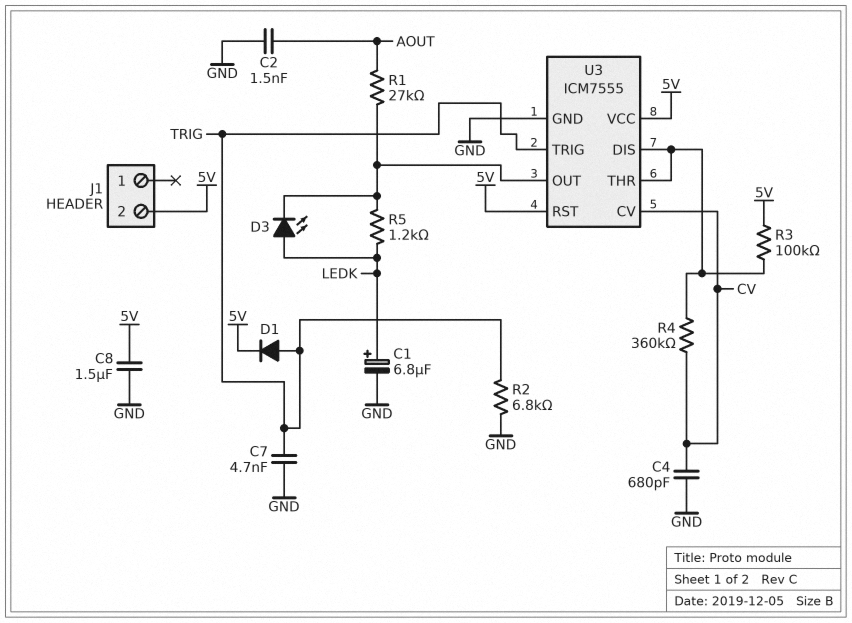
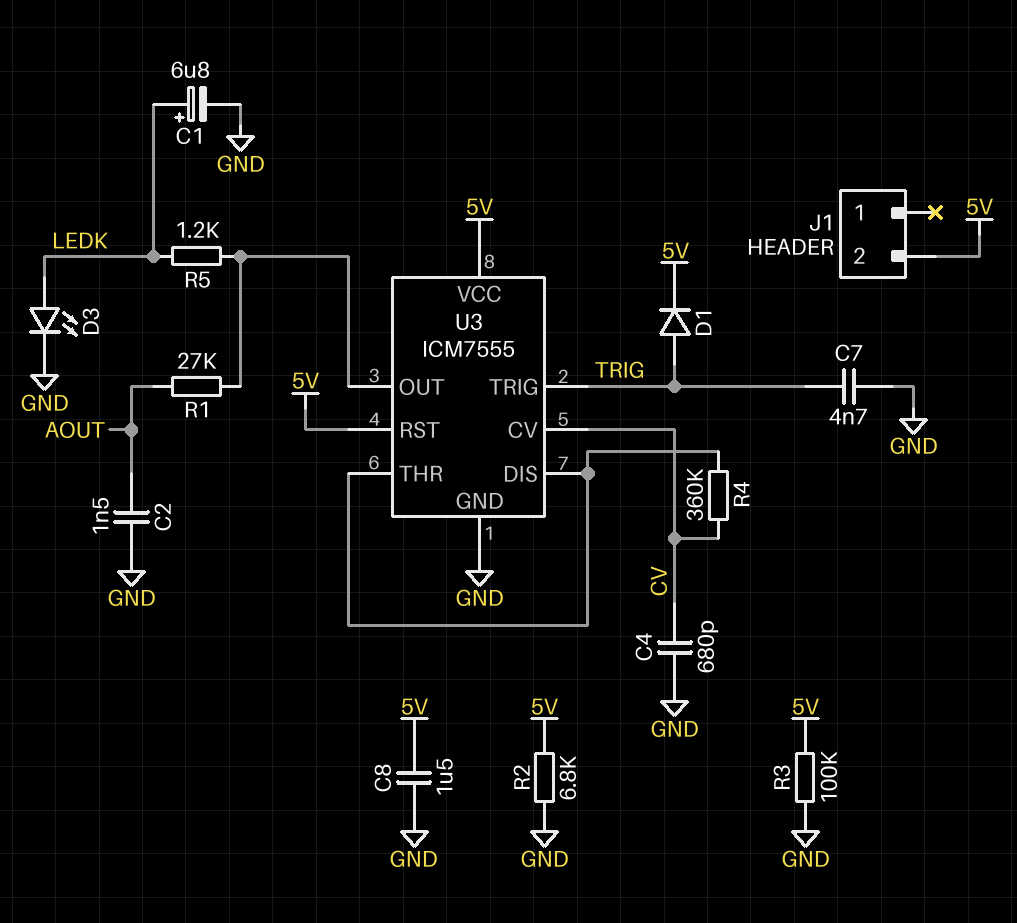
D3: LED (A LEDK, K U3/OUT) -> LED (A LEDK, K GND)
R2: 6.8k (GND, TRIG) -> 6.8k (5V, GND)
R3: 100k (5V, U3/DIS) -> 100k (5V, GND)

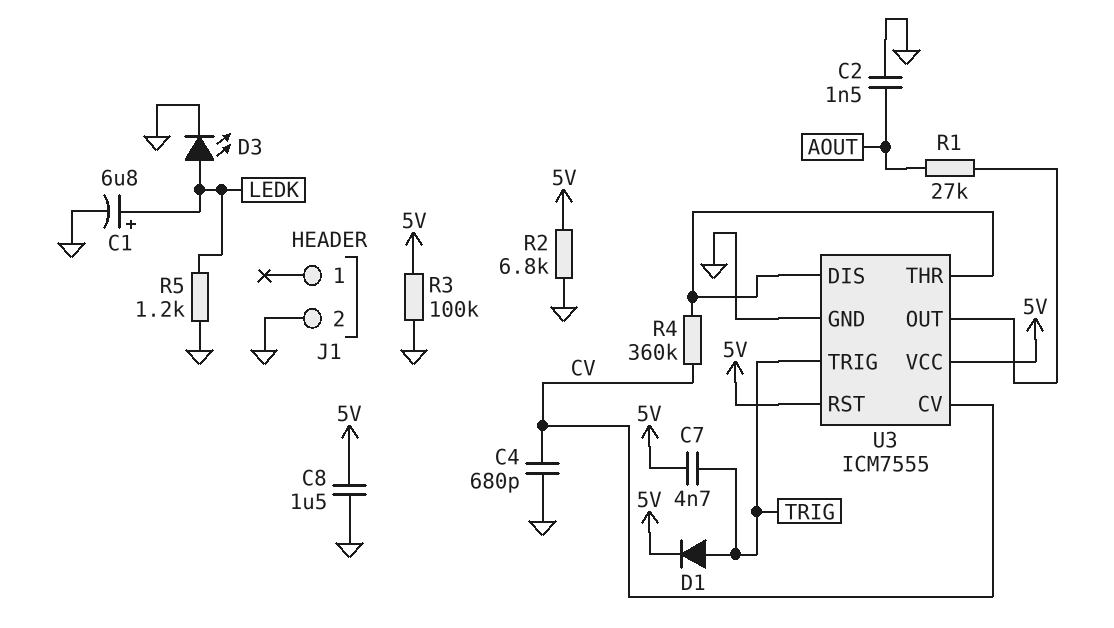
C7: 4.7nF (GND, TRIG) -> 4.7nF (5V, TRIG)
J1 pin 2: 5V -> GND
R5: 1.2k (LEDK, U3/OUT) -> 1.2k (GND, LEDK)

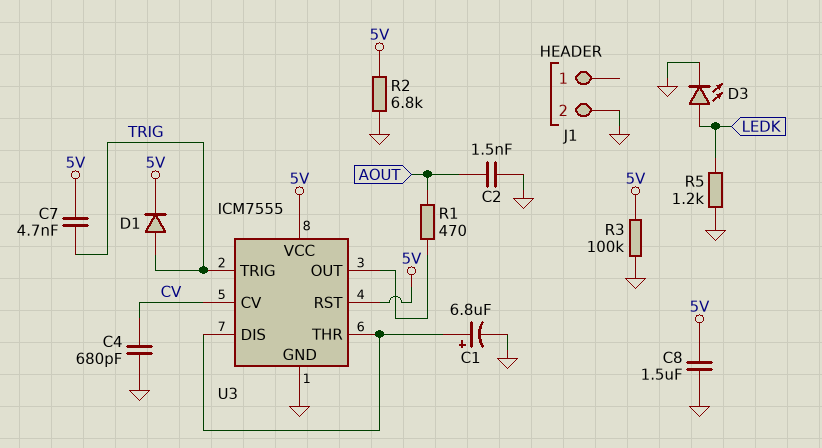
C1: 6.8uF (plus LEDK, minus GND) -> 6.8uF (plus U3/DIS, minus GND)
R1: 27k (AOUT, U3/OUT) -> 470 (AOUT, U3/OUT)
R4: 360k (CV, U3/DIS) -> none

